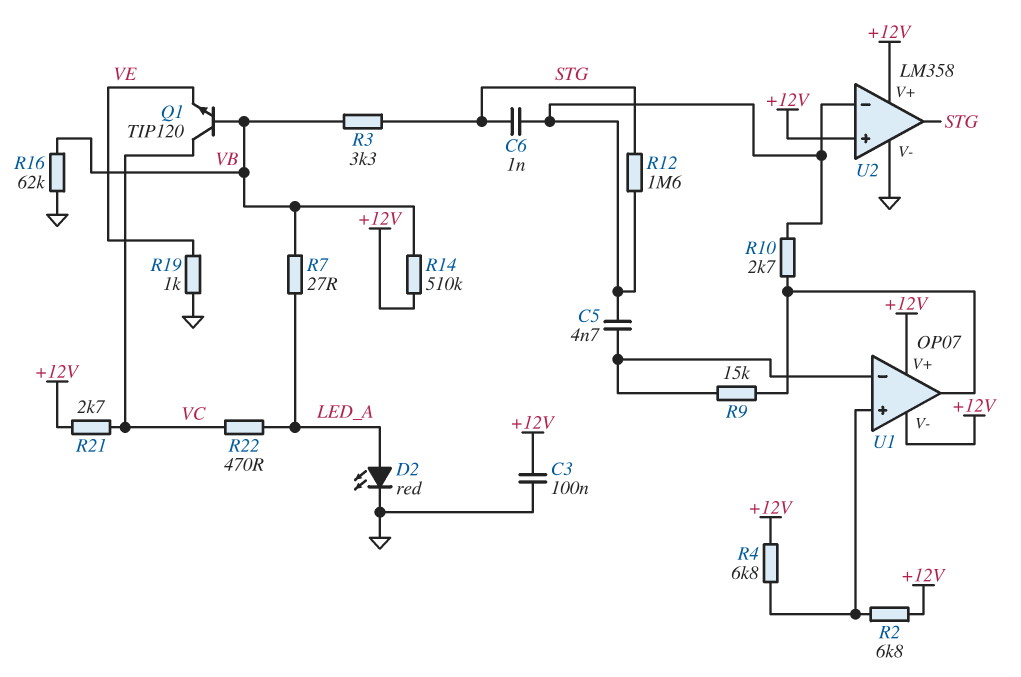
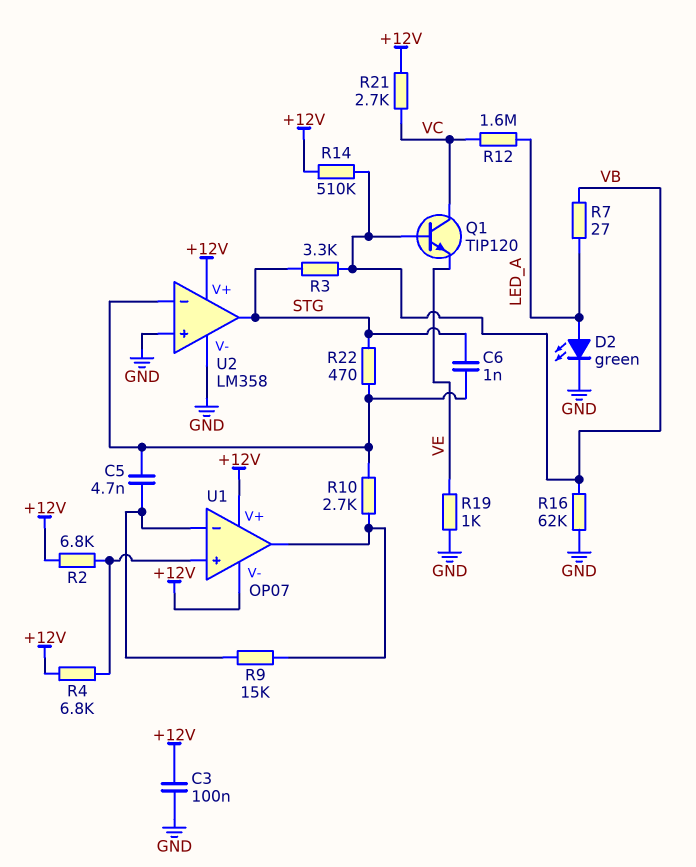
D2: LED red (A LED_A, K GND) -> LED green (A LED_A, K GND)
R12: 1.6M (STG, U2/in-) -> 1.6M (LED_A, VC)
R22: 470 (LED_A, VC) -> 470 (STG, U2/in-)
U2 pin in+: +12V -> GND

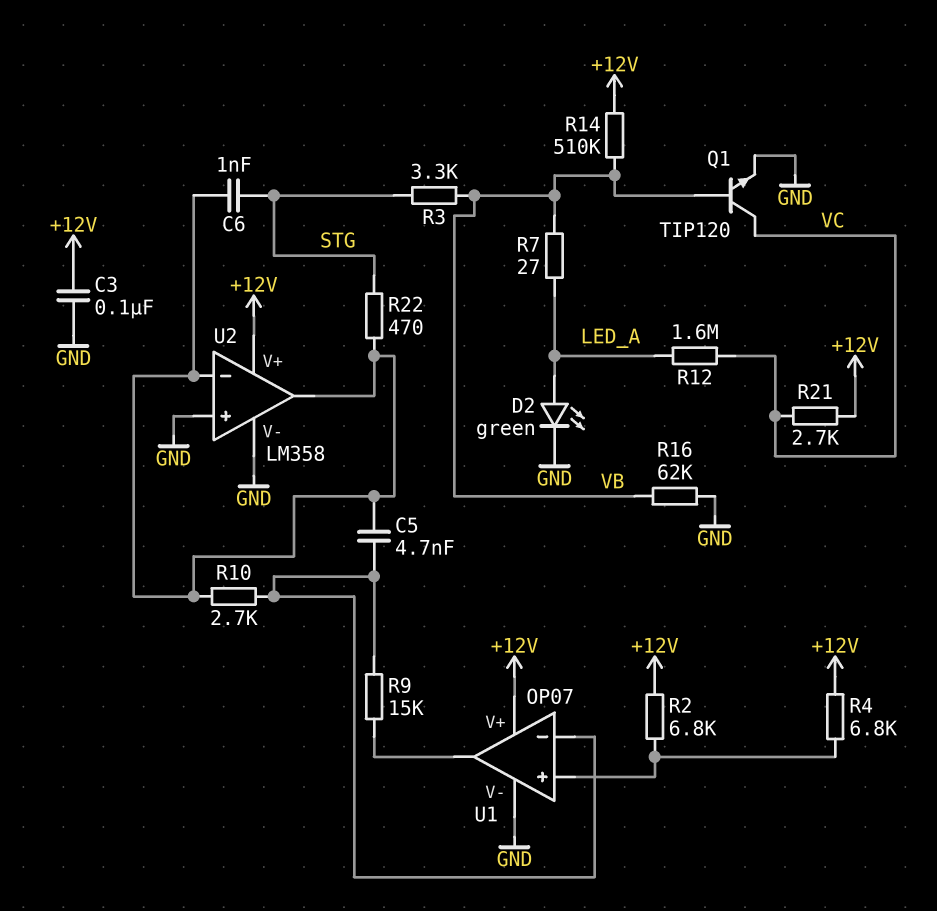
Q1: NPN TIP120 (B VB, C VC, E VE) -> NPN TIP120 (B VB, C VC, E GND)
R10: 2.7k (U1/out, U2/in-) -> 2.7k (U1/in-, U2/in-)
R19: 1k (GND, VE) -> none
U1 pin V-: +12V -> GND
U2 pin out: STG -> U2/in-

